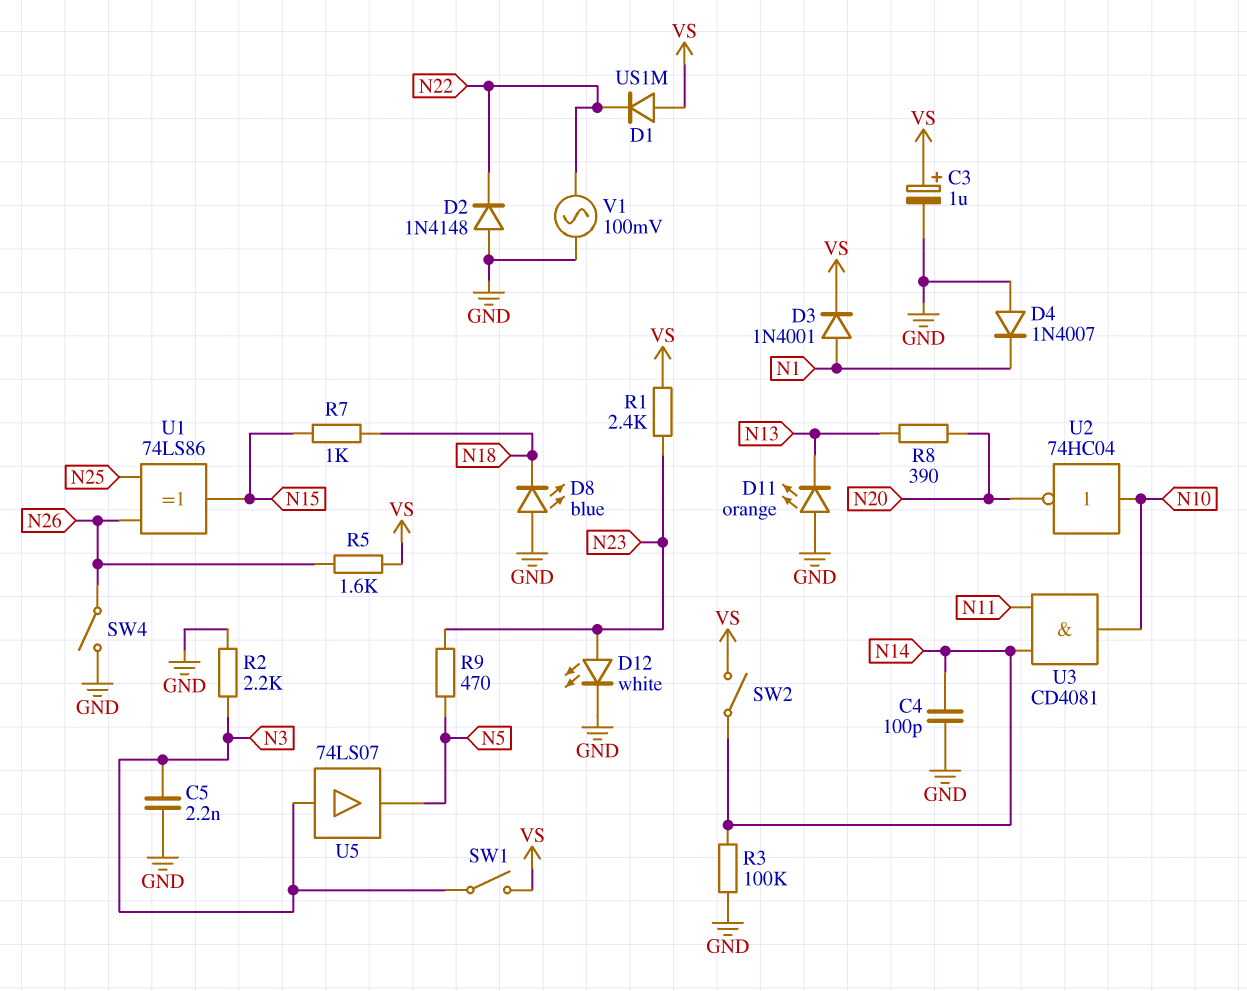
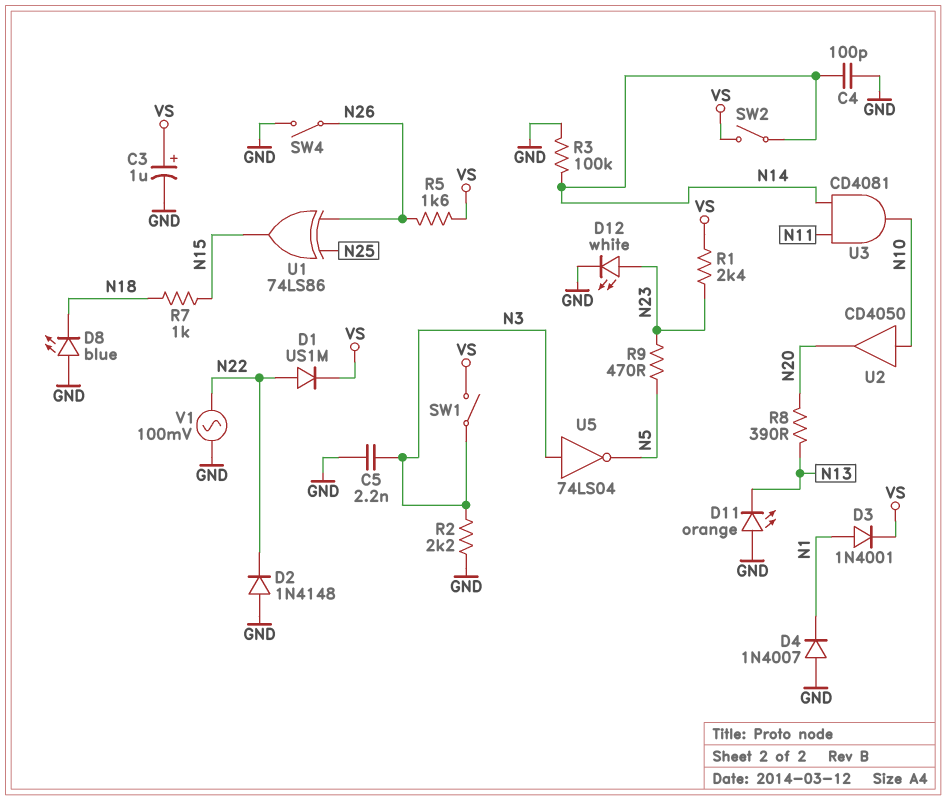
D1: diode US1M (A VS, K N22) -> diode US1M (A N22, K VS)
U2: NOT 74HC04 (in N10, out N20) -> buffer CD4050 (in N10, out N20)
U5: buffer 74LS07 (in N3, out N5) -> NOT 74LS04 (in N3, out N5)

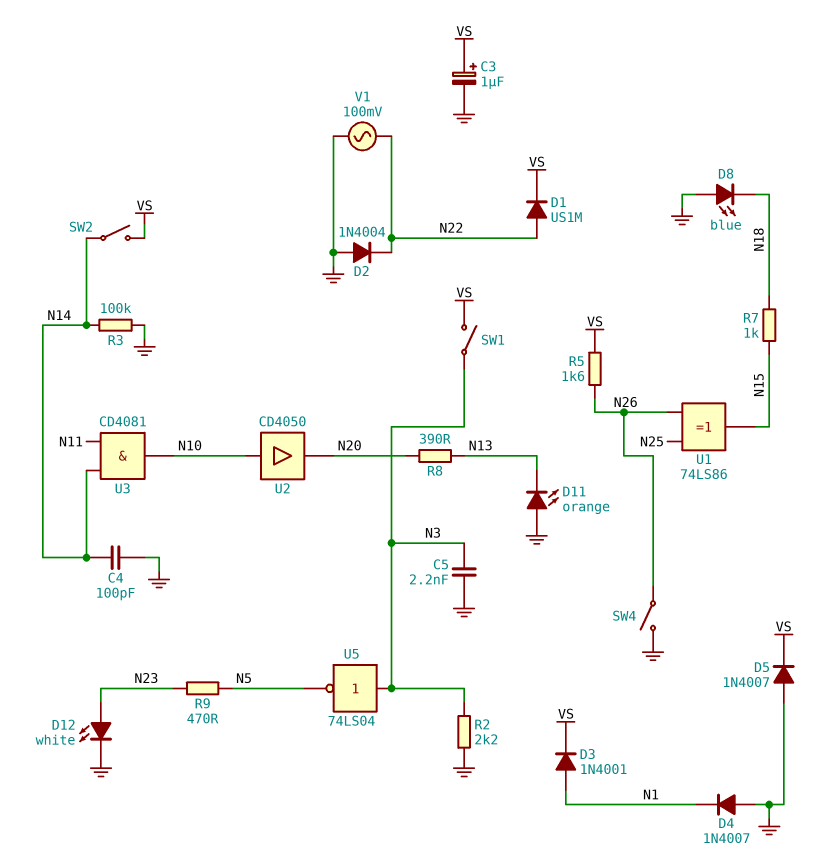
D2: diode 1N4148 (A GND, K N22) -> diode 1N4004 (A GND, K N22)
D5: none -> diode 1N4007 (A GND, K VS)
R1: 2.4k (N23, VS) -> none

